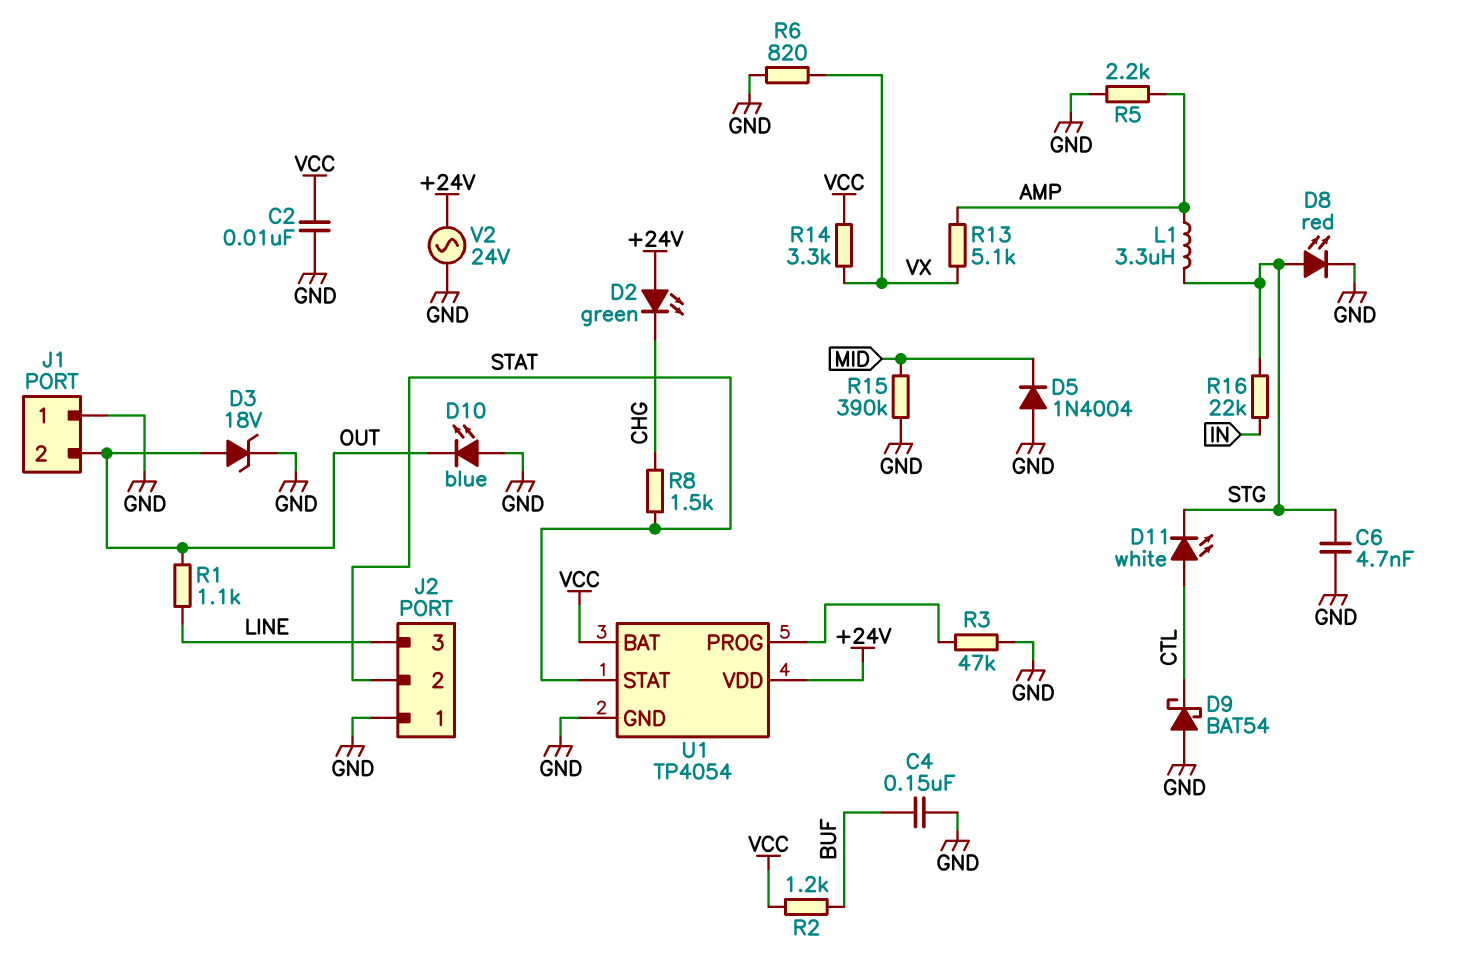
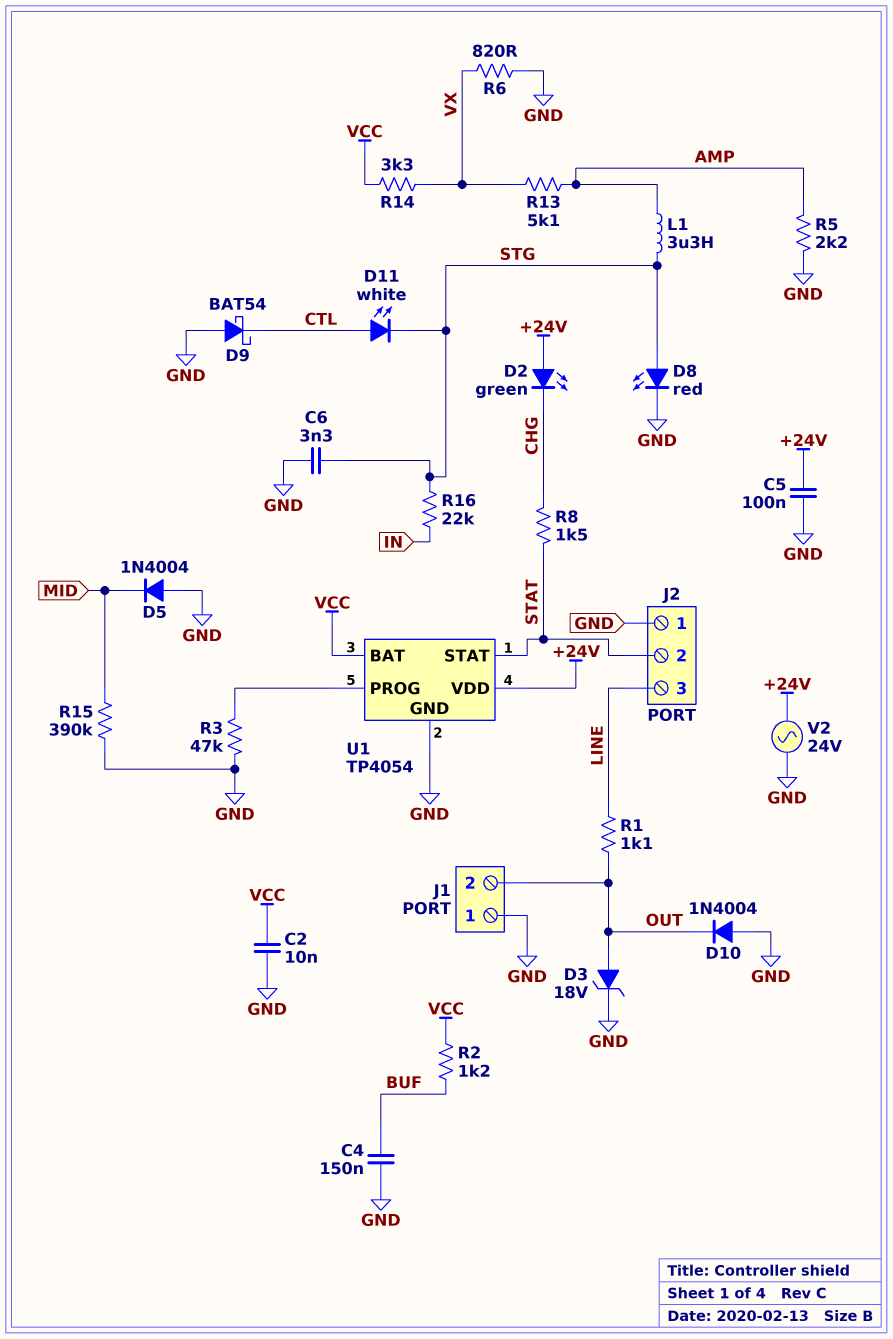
C5: none -> 100nF (+24V, GND)
C6: 4.7nF (GND, STG) -> 3.3nF (GND, STG)
D10: LED blue (A GND, K OUT) -> diode 1N4004 (A GND, K OUT)

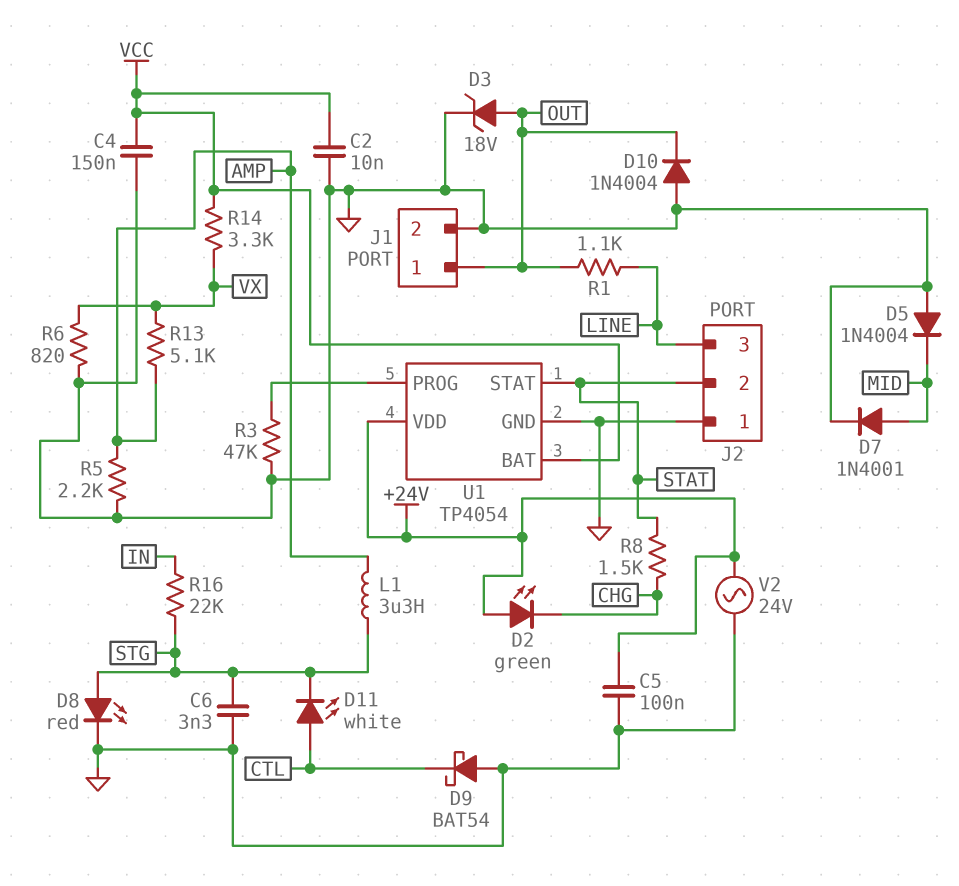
C4: 150nF (BUF, GND) -> 150nF (GND, VCC)
D7: none -> diode 1N4001 (A MID, K GND)
J1 pin 1: GND -> OUT
J1 pin 2: OUT -> GND
R2: 1.2k (BUF, VCC) -> none
R15: 390k (GND, MID) -> none

